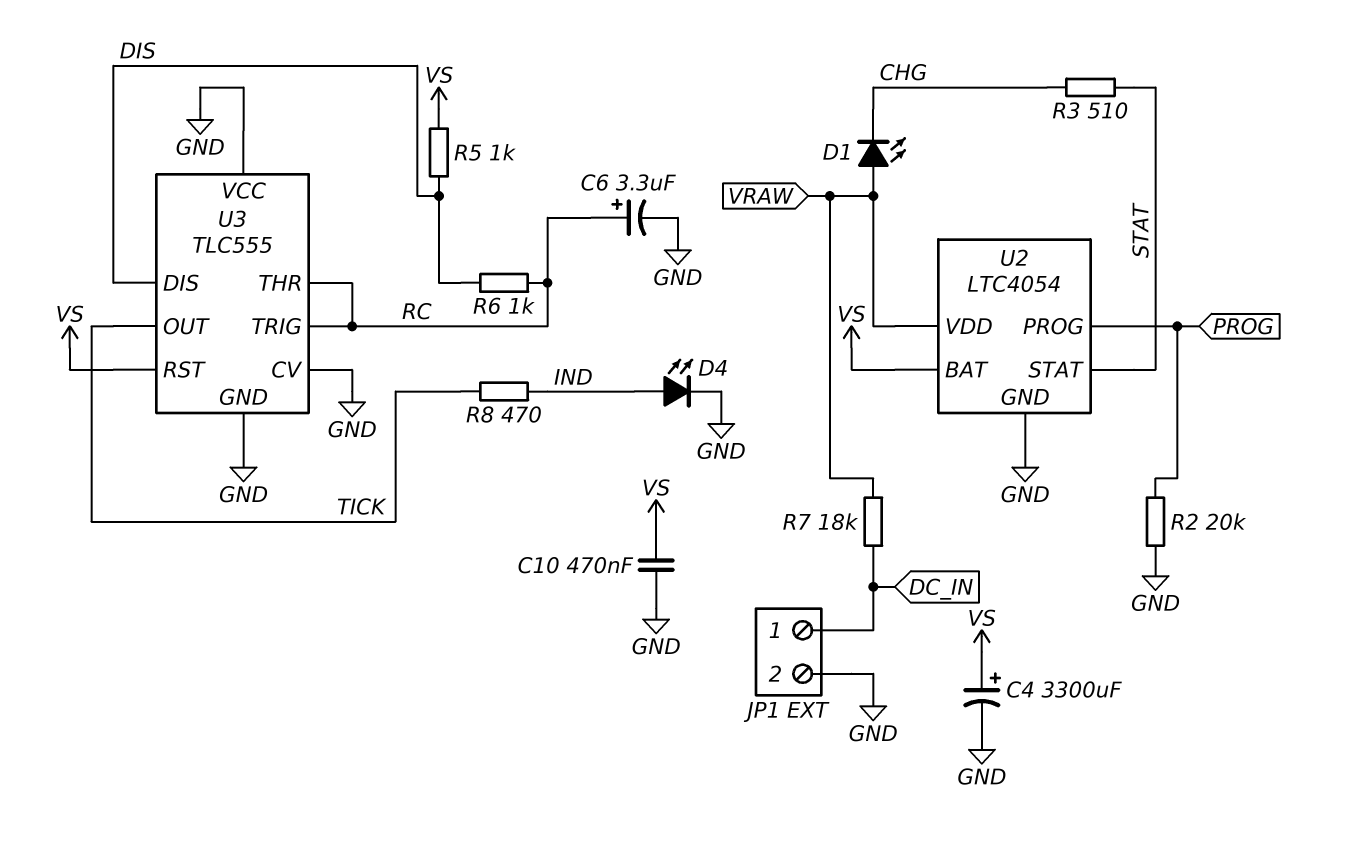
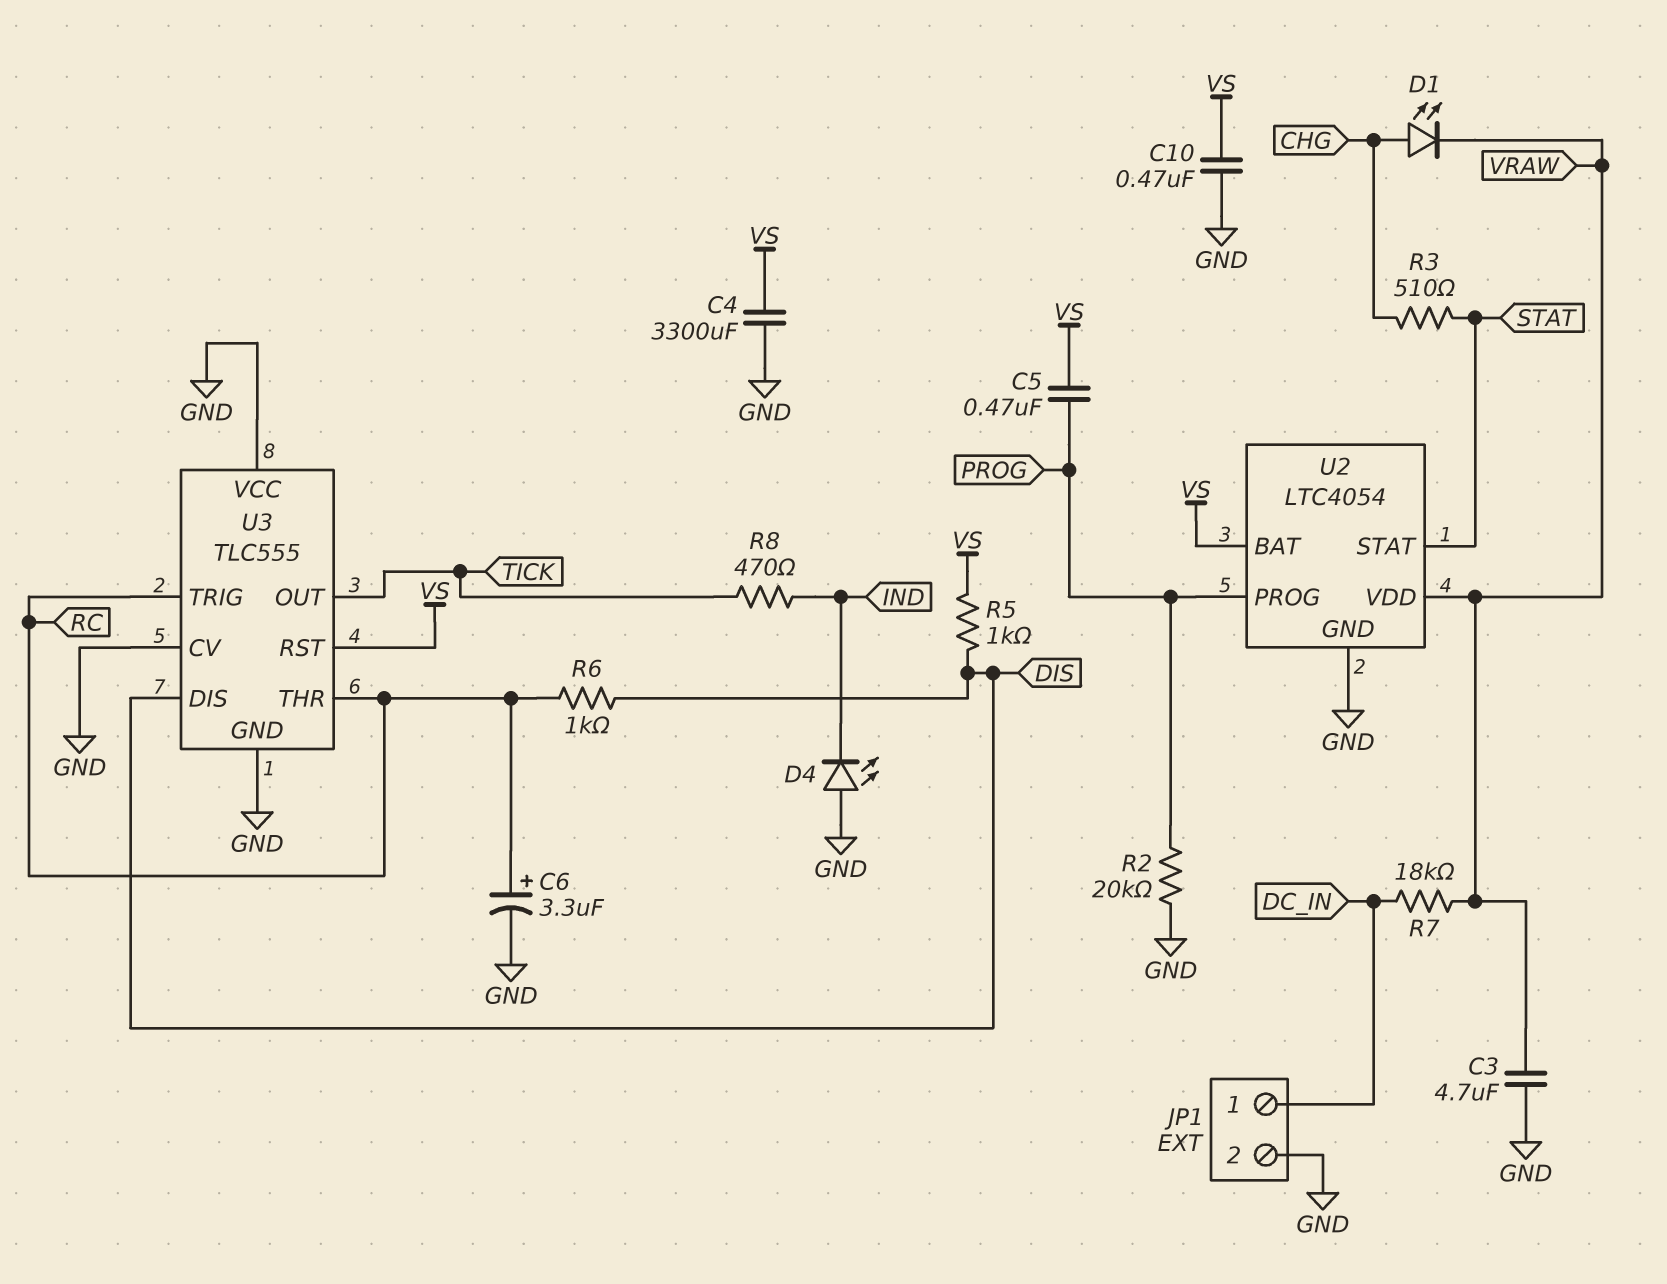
C3: none -> 4.7uF (GND, VRAW)
C4: 3300uF (plus VS, minus GND) -> 3300uF (GND, VS)
C5: none -> 470nF (PROG, VS)
D1: LED (A VRAW, K CHG) -> LED (A CHG, K VRAW)
D4: LED (A IND, K GND) -> LED (A GND, K IND)

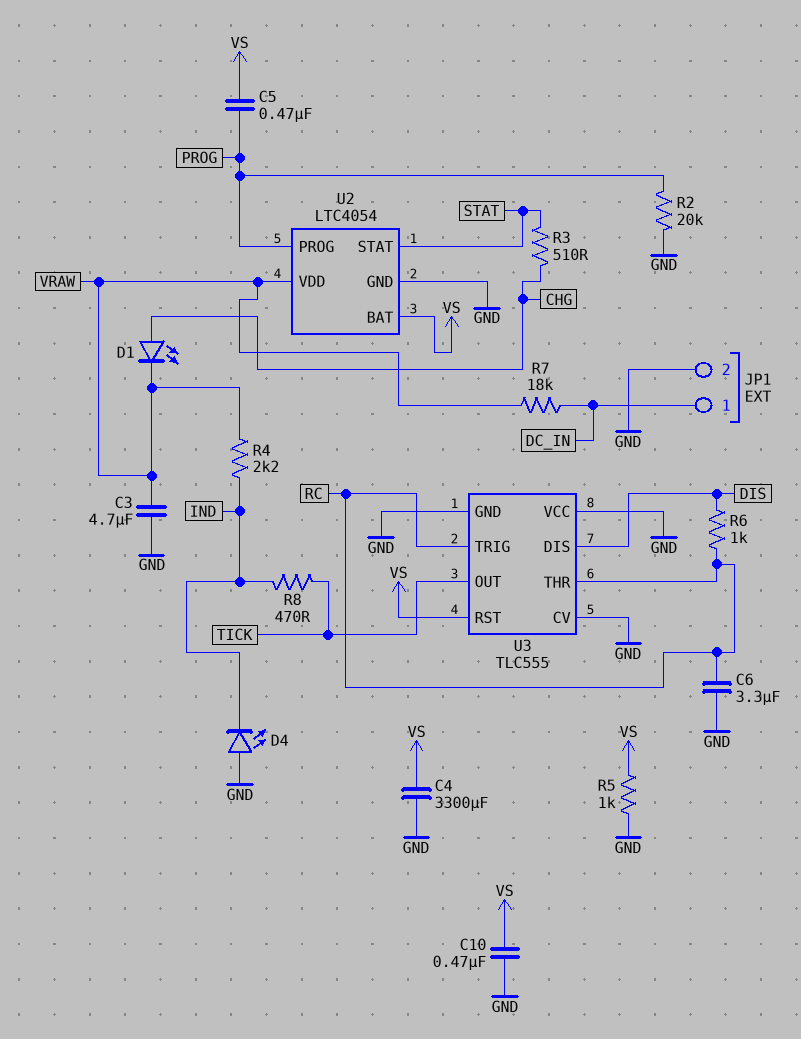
C6: 3.3uF (plus RC, minus GND) -> 3.3uF (GND, RC)
R4: none -> 2.2k (IND, VRAW)
R5: 1k (DIS, VS) -> 1k (GND, VS)

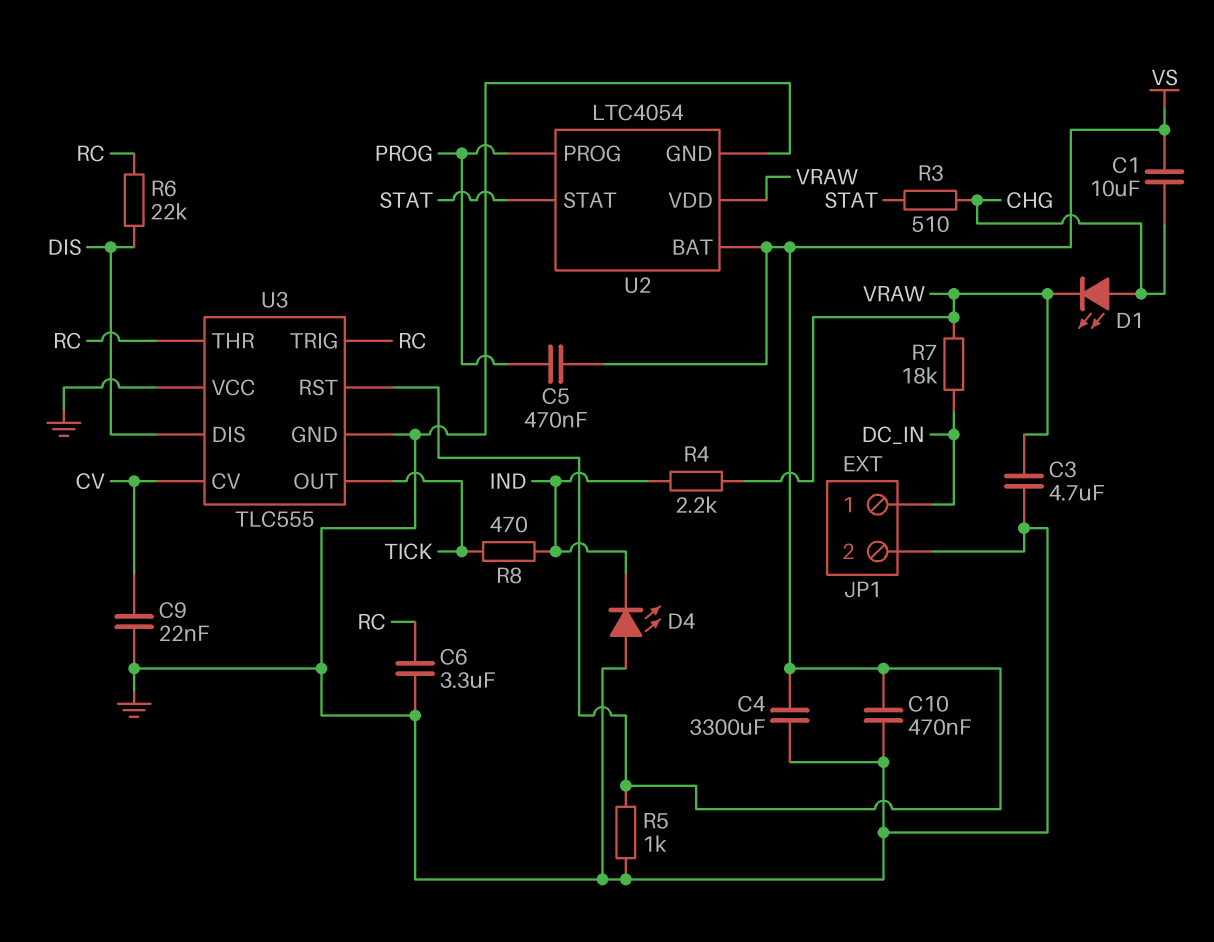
C1: none -> 10uF (CHG, VS)
C9: none -> 22nF (CV, GND)
R2: 20k (GND, PROG) -> none
R6: 1k (DIS, RC) -> 22k (DIS, RC)
U3 pin CV: GND -> CV

